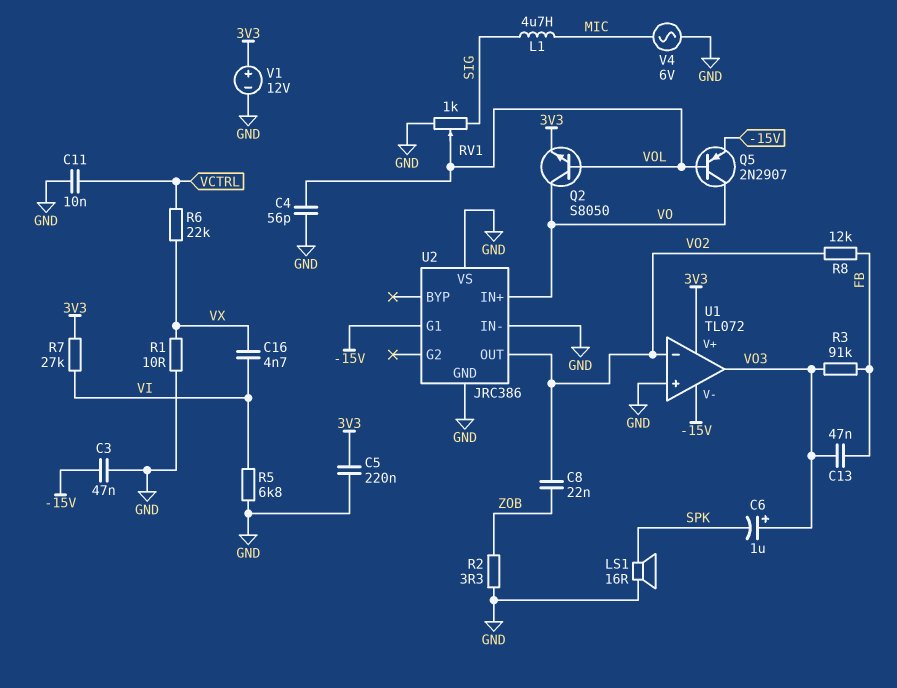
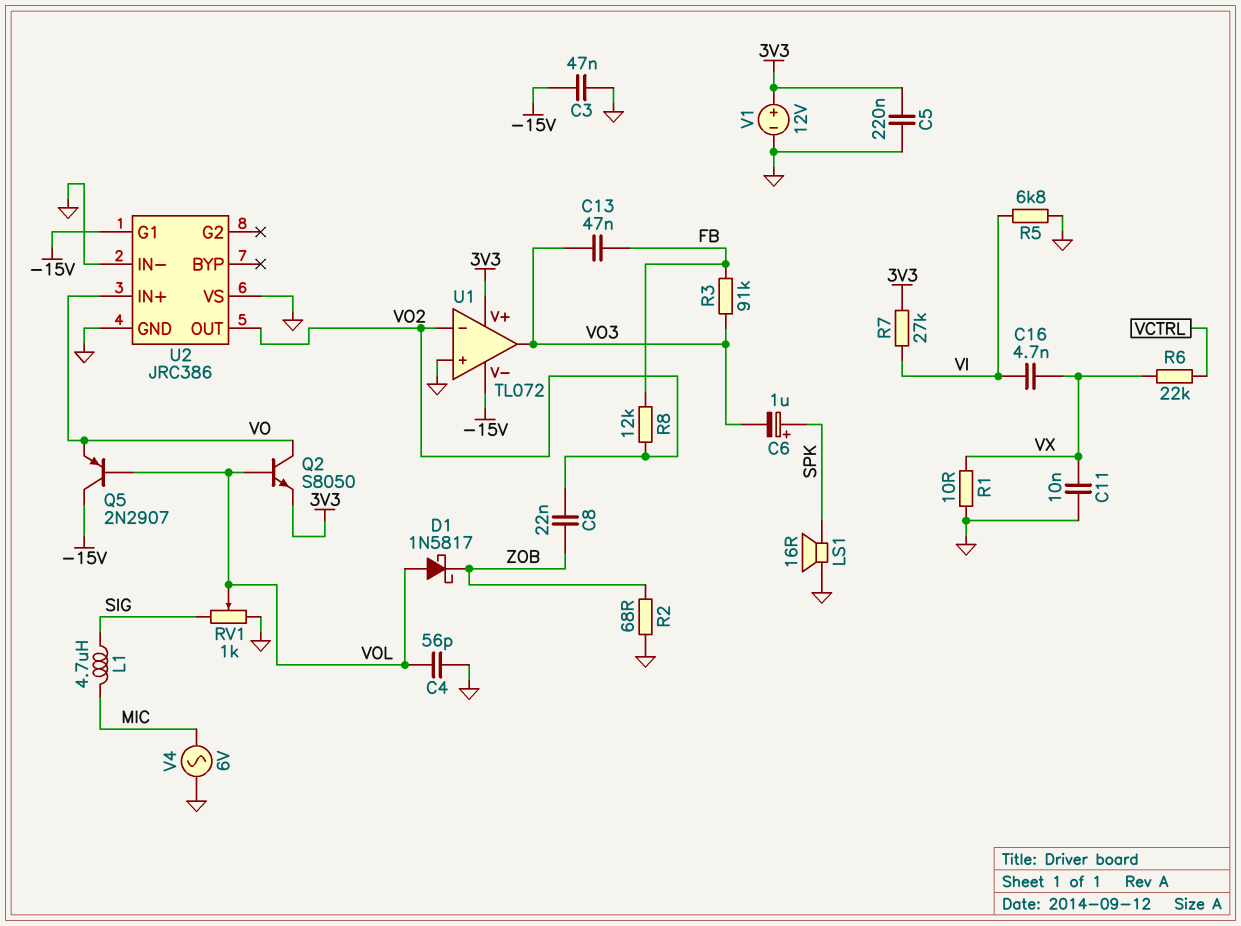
C6: 1uF (plus VO3, minus SPK) -> 1uF (plus SPK, minus VO3)
C11: 10nF (GND, VCTRL) -> 10nF (GND, VX)
D1: none -> schottky 1N5817 (A VOL, K ZOB)
Q5: PNP 2N2907 (B VOL, C VO, E -15V) -> PNP 2N2907 (B VOL, C -15V, E VO)
R2: 3.3 (GND, ZOB) -> 68 (GND, ZOB)

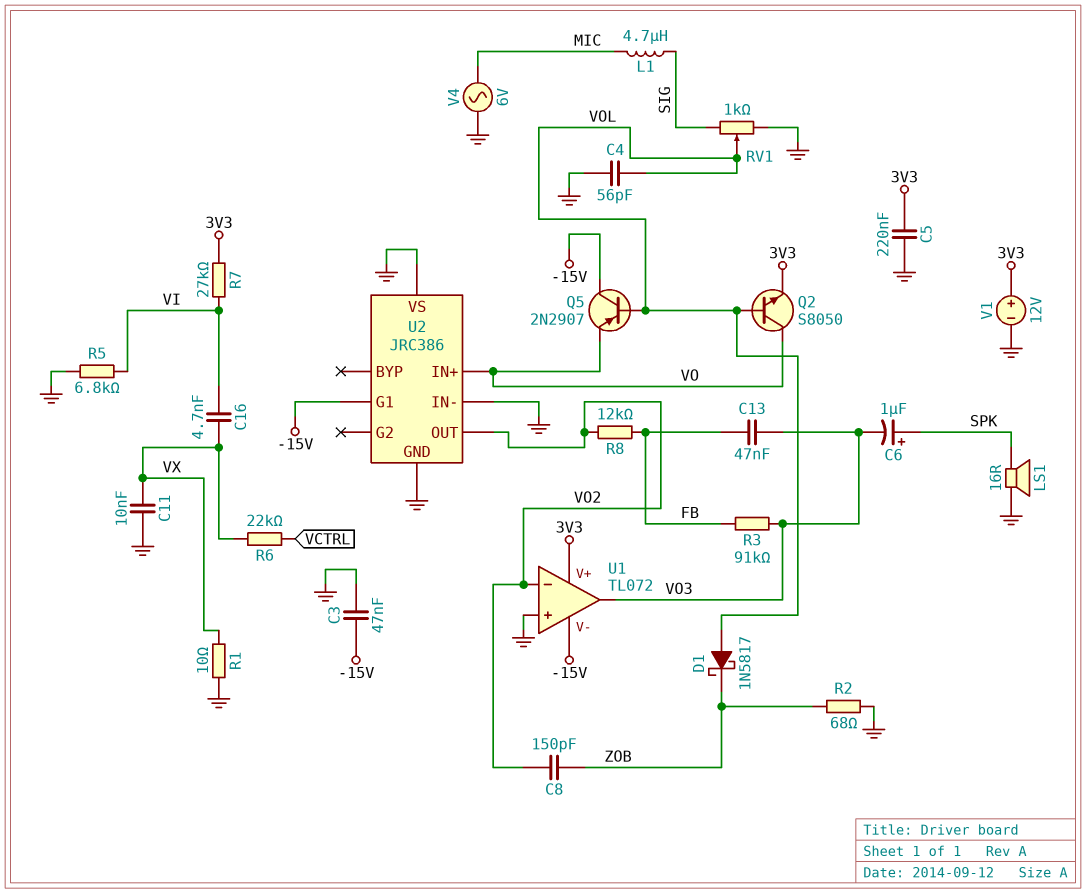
C8: 22nF (VO2, ZOB) -> 150pF (VO2, ZOB)

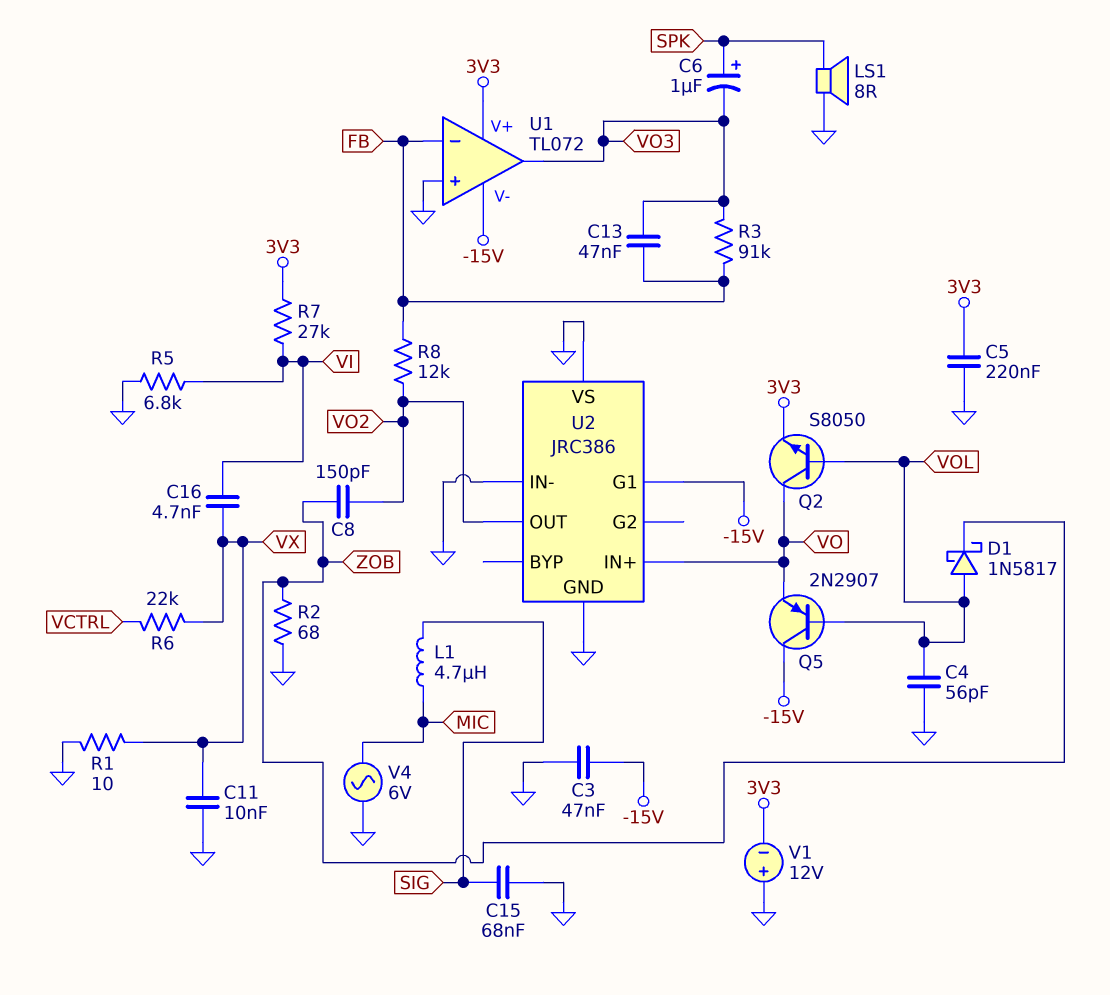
C15: none -> 68nF (GND, SIG)
LS1: speaker 16R (GND, SPK) -> speaker 8R (GND, SPK)
RV1: 1k (GND, SIG, wiper VOL) -> none
U1 pin in-: VO2 -> FB
V1: 12V (plus 3V3, minus GND) -> 12V (plus GND, minus 3V3)

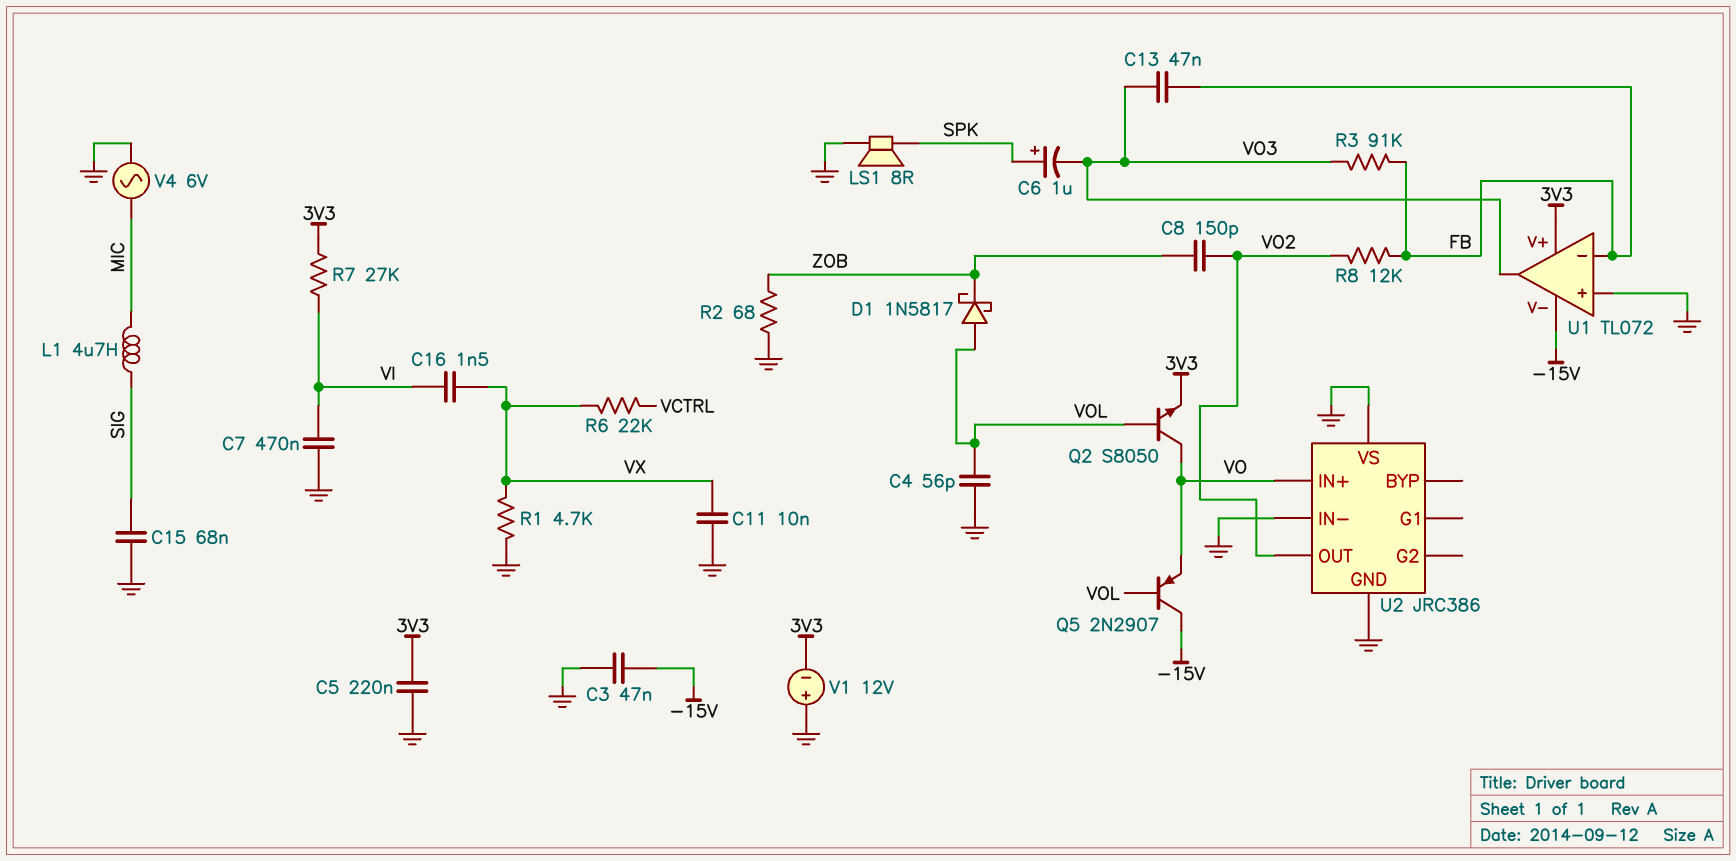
C7: none -> 470nF (GND, VI)
C16: 4.7nF (VI, VX) -> 1.5nF (VI, VX)
R1: 10 (GND, VX) -> 4.7k (GND, VX)
R5: 6.8k (GND, VI) -> none
U2 pin G1: -15V -> none

